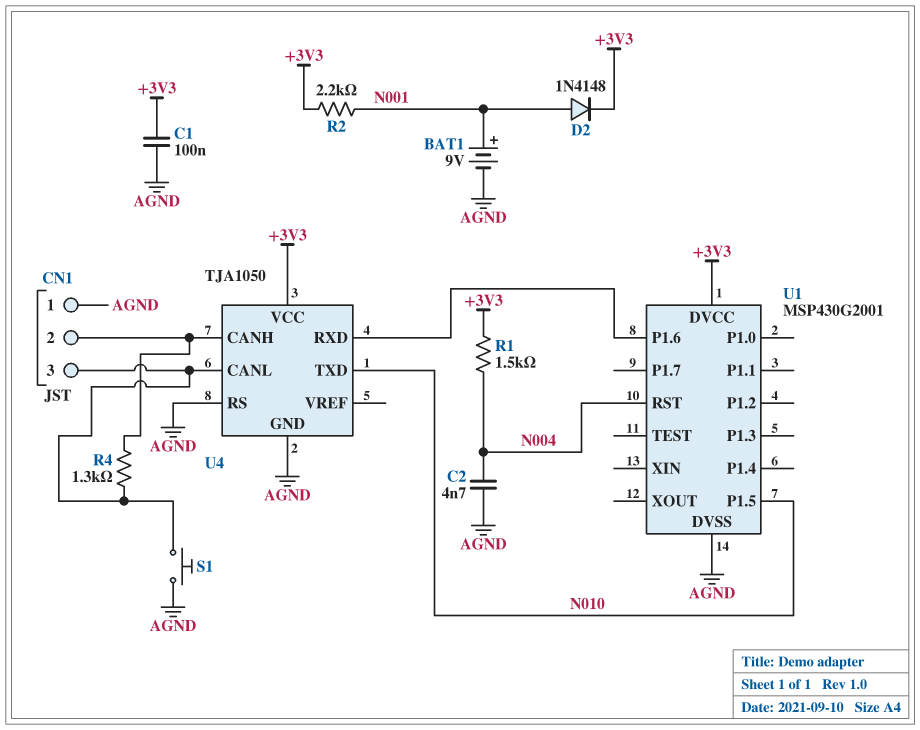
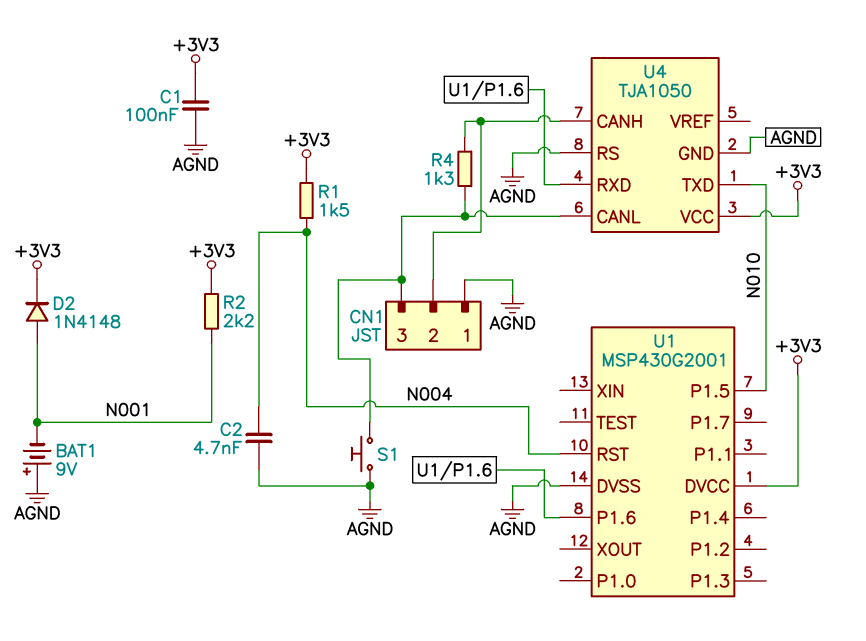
BAT1: 9V (plus N001, minus AGND) -> 9V (plus AGND, minus N001)

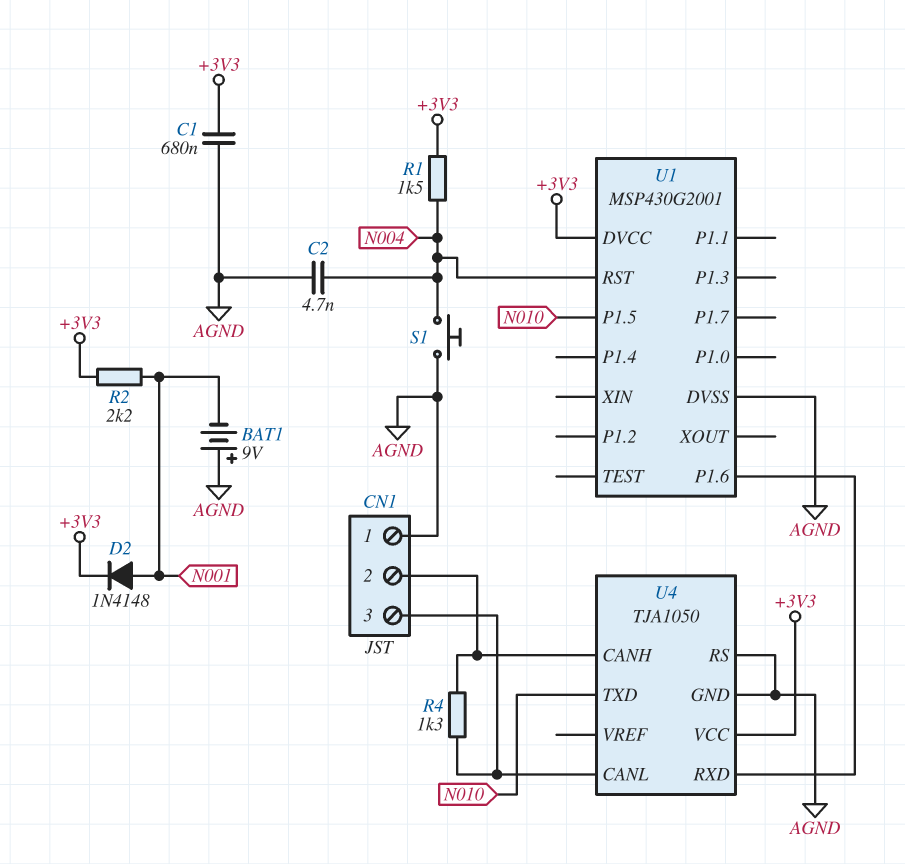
C1: 100nF (+3V3, AGND) -> 680nF (+3V3, AGND)
S1: button (AGND, CN1/3) -> button (AGND, N004)

